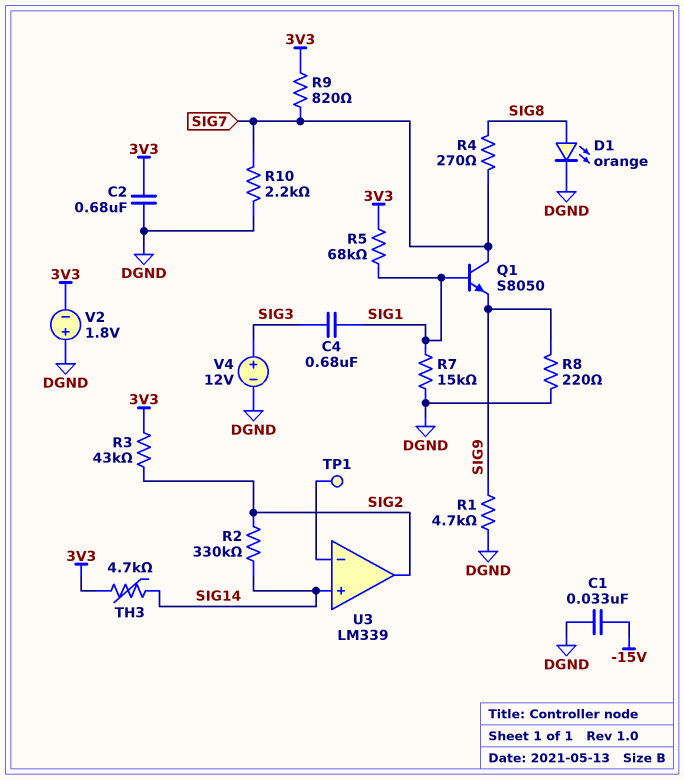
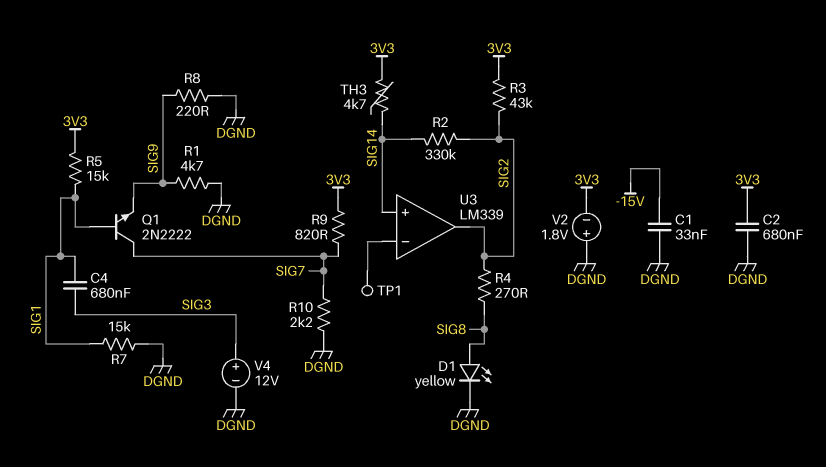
D1: LED orange (A SIG8, K DGND) -> LED yellow (A SIG8, K DGND)
Q1: NPN S8050 (B SIG1, C SIG7, E SIG9) -> NPN 2N2222 (B SIG1, C SIG7, E SIG9)
R4: 270 (SIG7, SIG8) -> 270 (SIG2, SIG8)
R5: 68k (3V3, SIG1) -> 15k (3V3, SIG1)

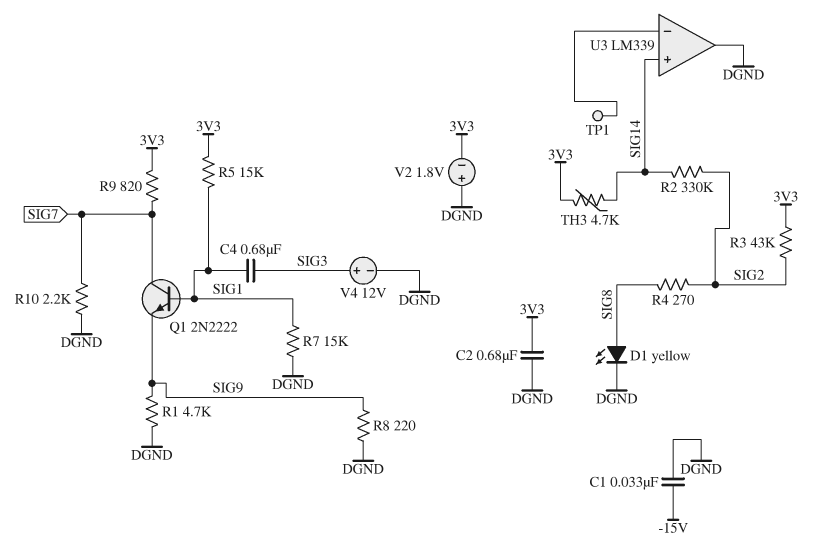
U3 pin out: SIG2 -> DGND

